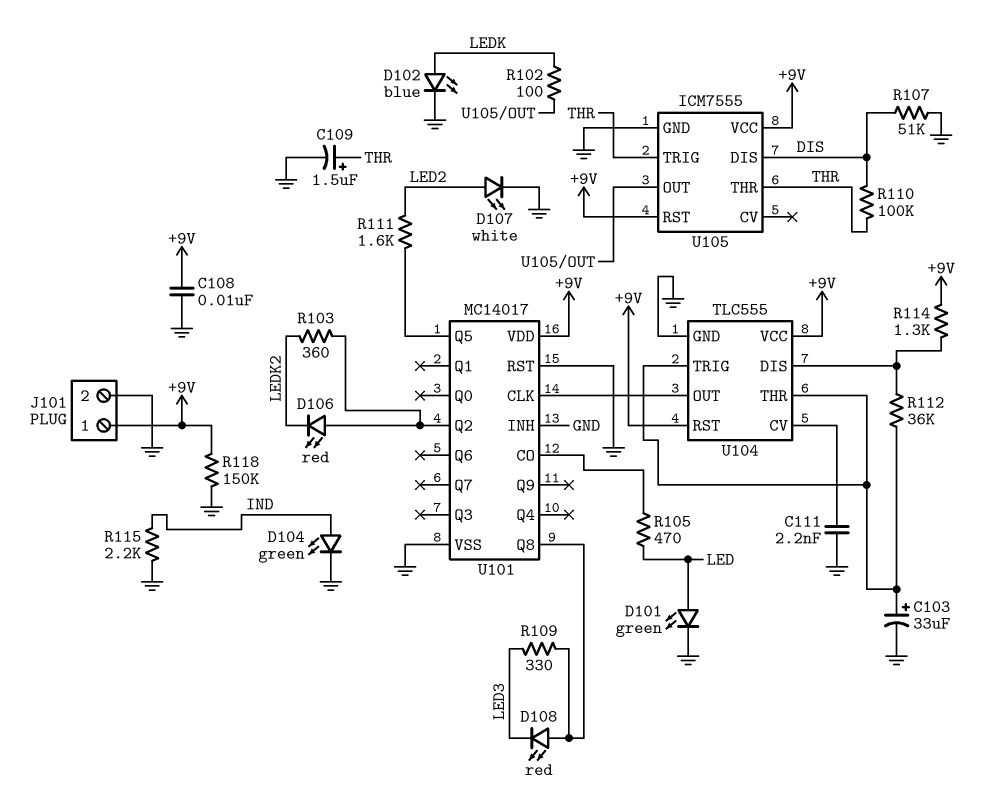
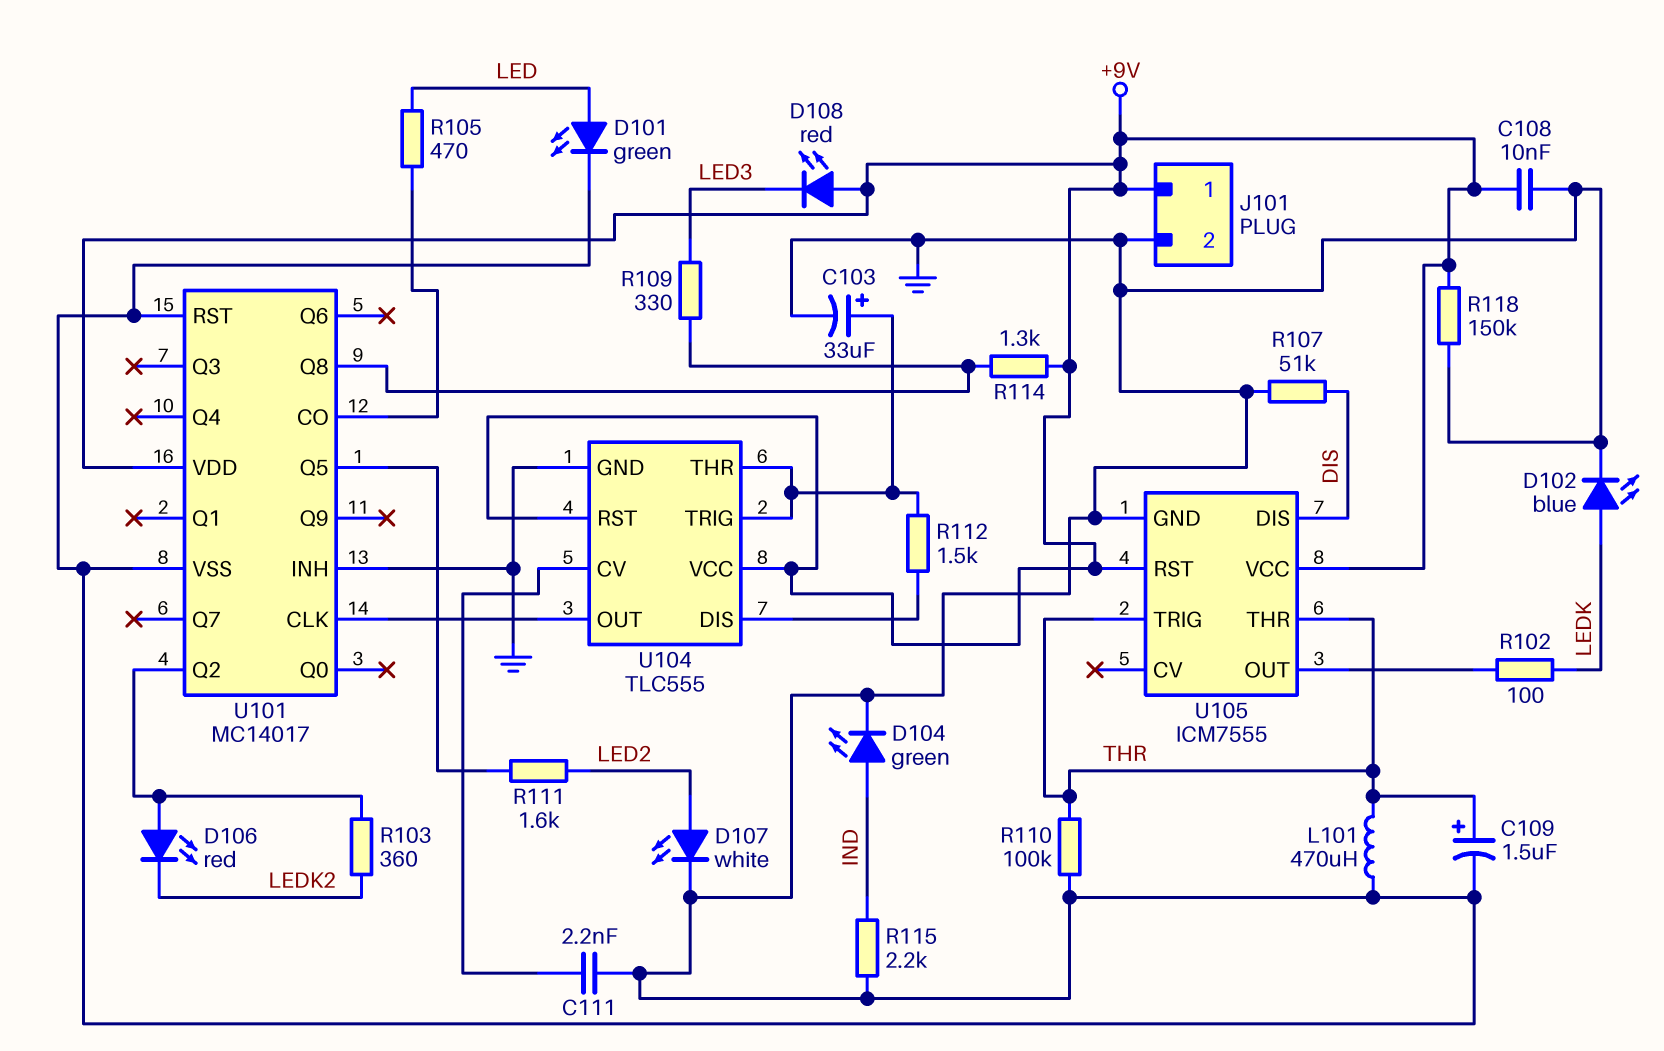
D108: LED red (A U101/Q8, K LED3) -> LED red (A +9V, K LED3)
L101: none -> 470uH (GND, THR)
R110: 100k (DIS, THR) -> 100k (GND, THR)
R112: 36k (U104/DIS, U104/THR) -> 1.5k (U104/DIS, U104/THR)
R114: 1.3k (+9V, U104/DIS) -> 1.3k (+9V, U101/Q8)

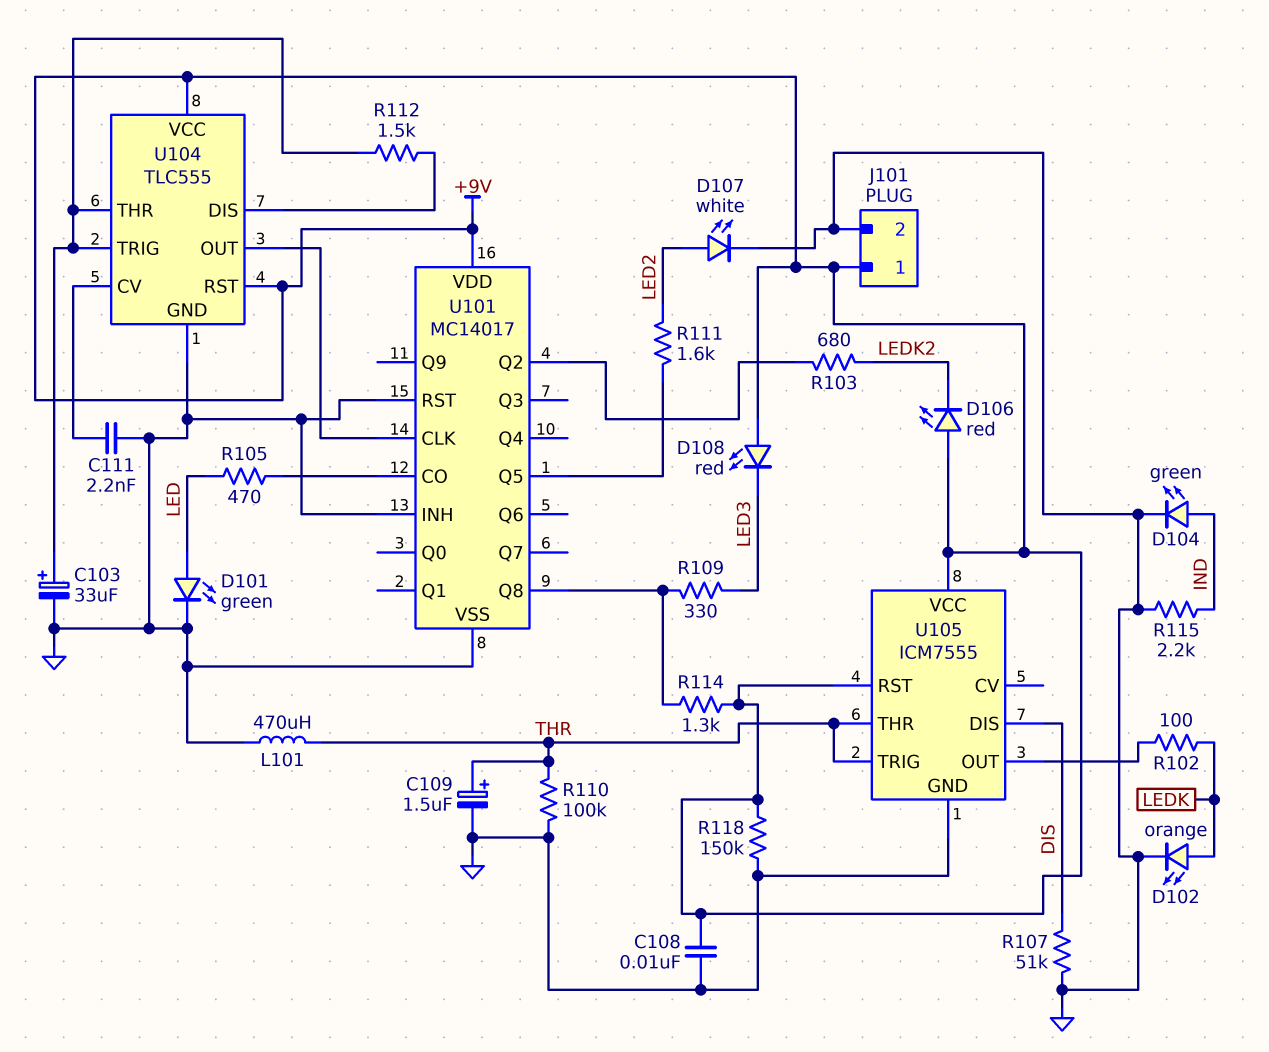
D102: LED blue (A LEDK, K GND) -> LED orange (A LEDK, K GND)
D106: LED red (A U101/Q2, K LEDK2) -> LED red (A +9V, K LEDK2)
R103: 360 (LEDK2, U101/Q2) -> 680 (LEDK2, U101/Q2)

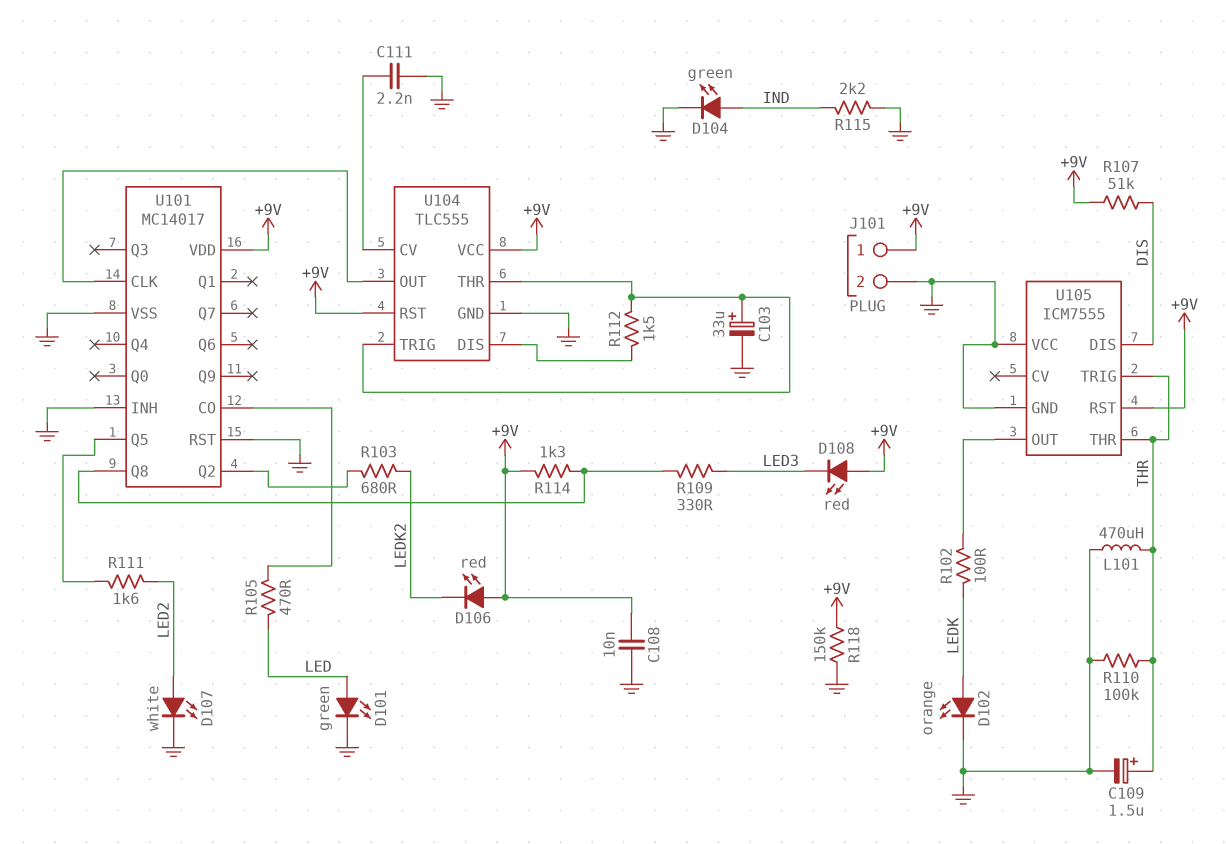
R107: 51k (DIS, GND) -> 51k (+9V, DIS)
U105 pin VCC: +9V -> GND

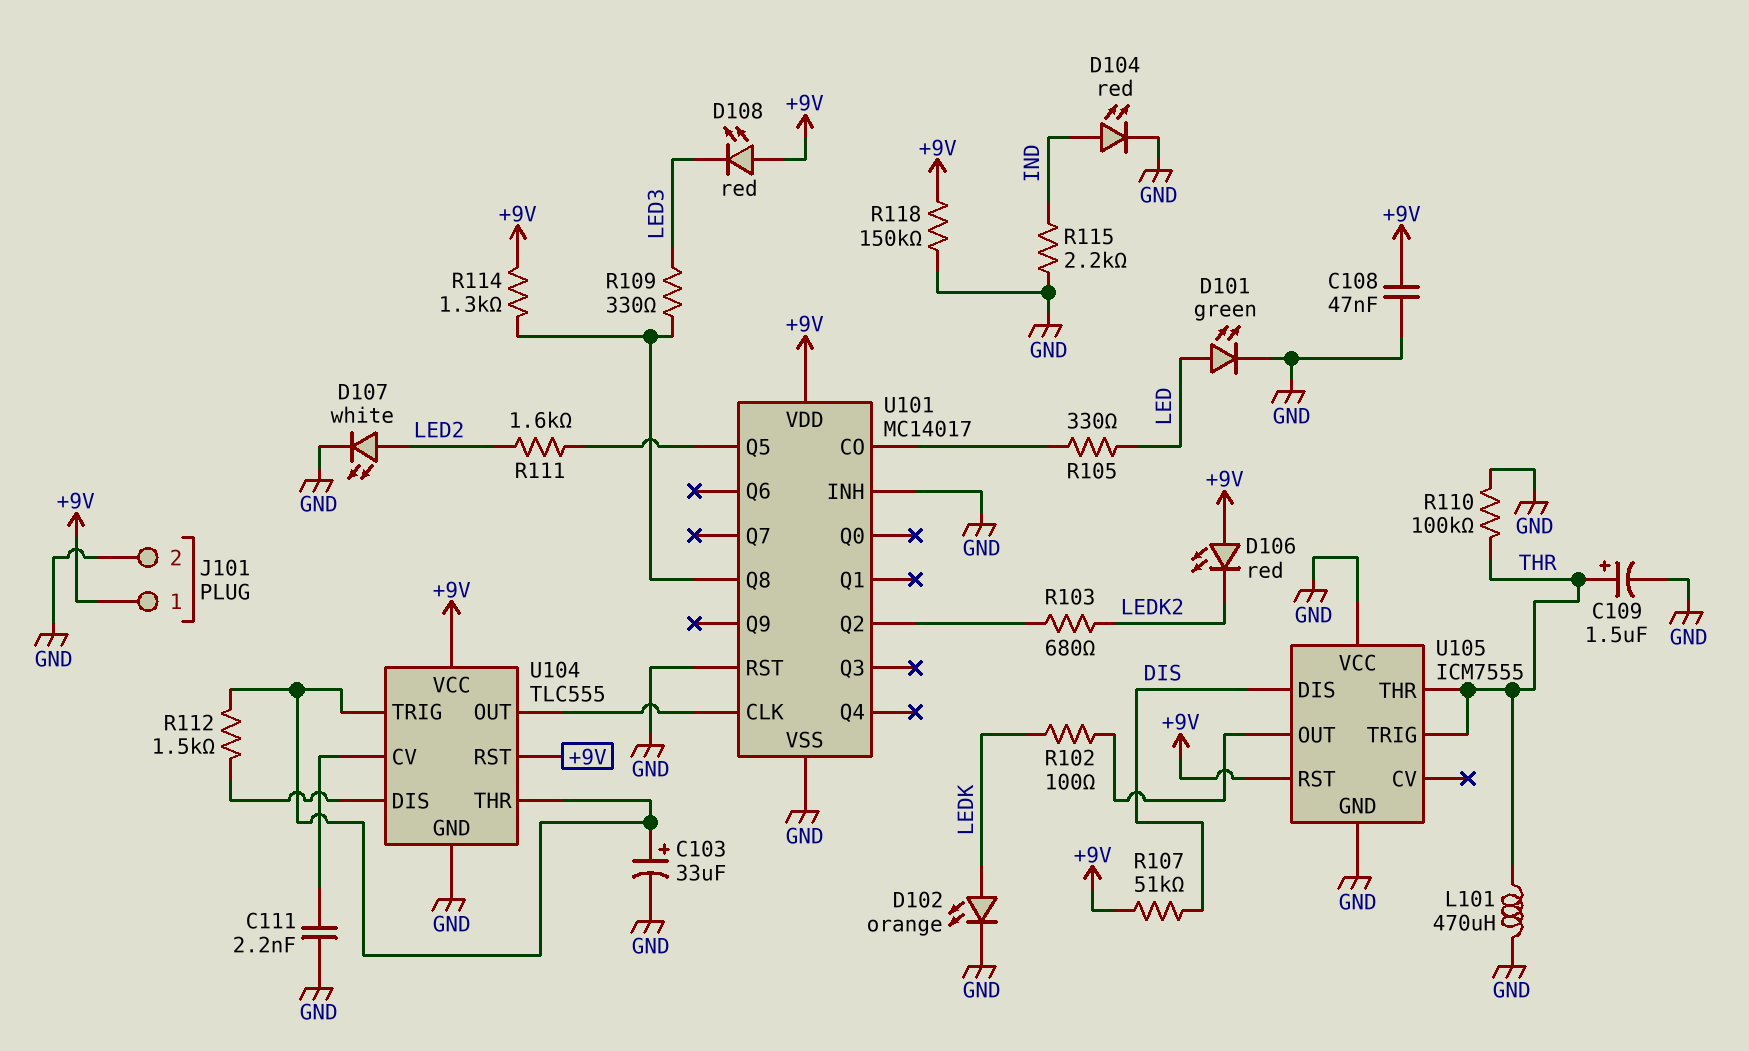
C108: 10nF (+9V, GND) -> 47nF (+9V, GND)
D104: LED green (A IND, K GND) -> LED red (A IND, K GND)
R105: 470 (LED, U101/CO) -> 330 (LED, U101/CO)

